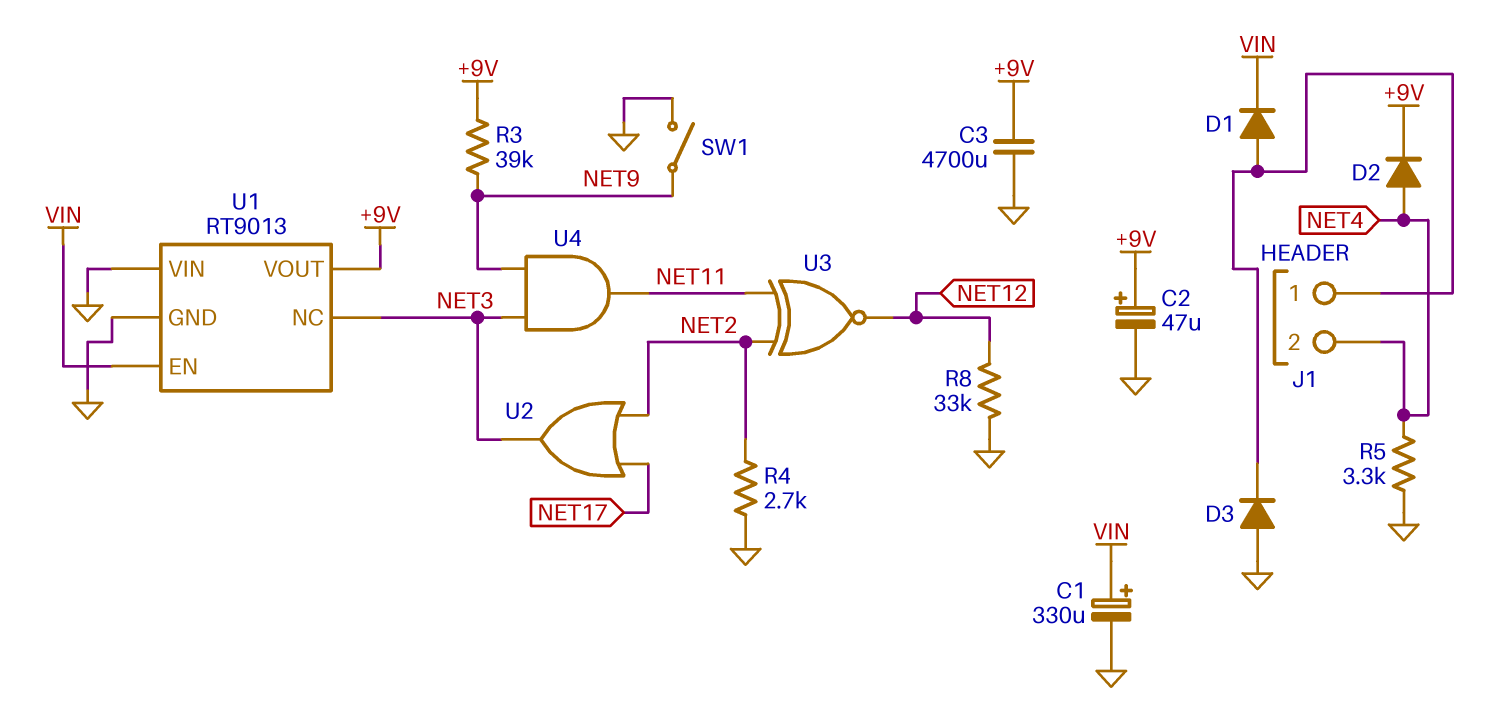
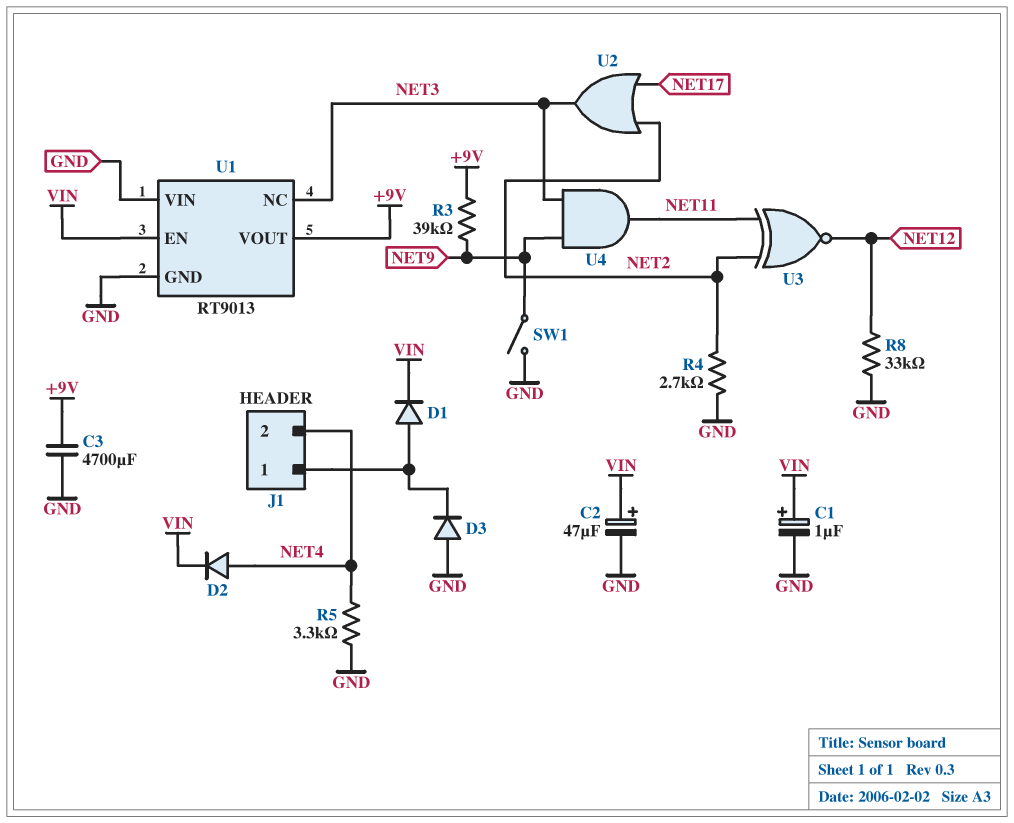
C1: 330uF (plus VIN, minus GND) -> 1uF (plus VIN, minus GND)
C2: 47uF (plus +9V, minus GND) -> 47uF (plus VIN, minus GND)
D2: diode (A NET4, K +9V) -> diode (A NET4, K VIN)

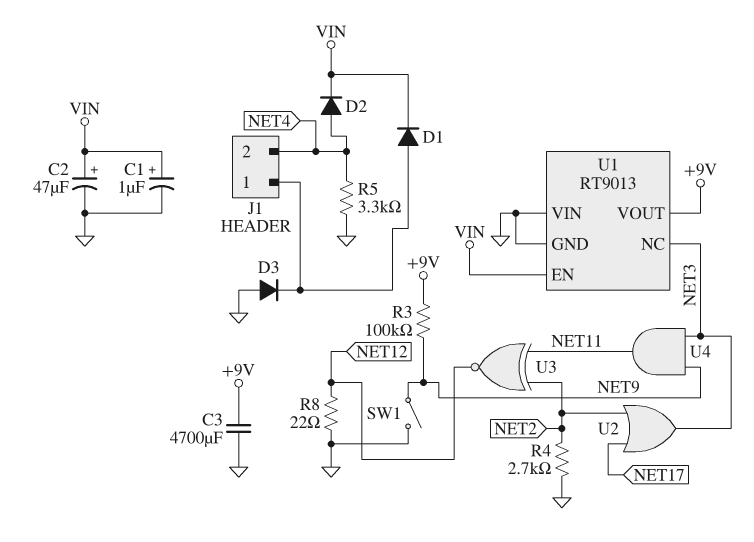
R3: 39k (+9V, NET9) -> 100k (+9V, NET9)
R8: 33k (GND, NET12) -> 22 (GND, NET12)

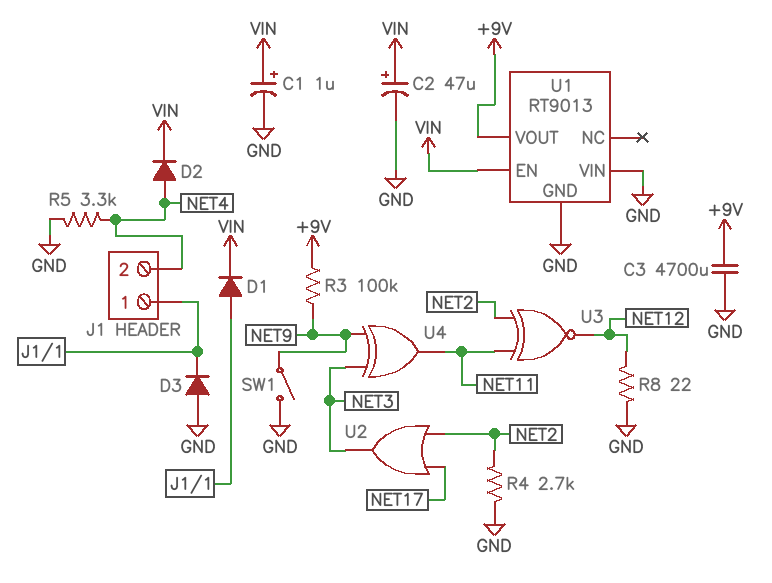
U1 pin NC: NET3 -> none
U4: AND (in NET3, in NET9, out NET11) -> XOR (in NET3, in NET9, out NET11)

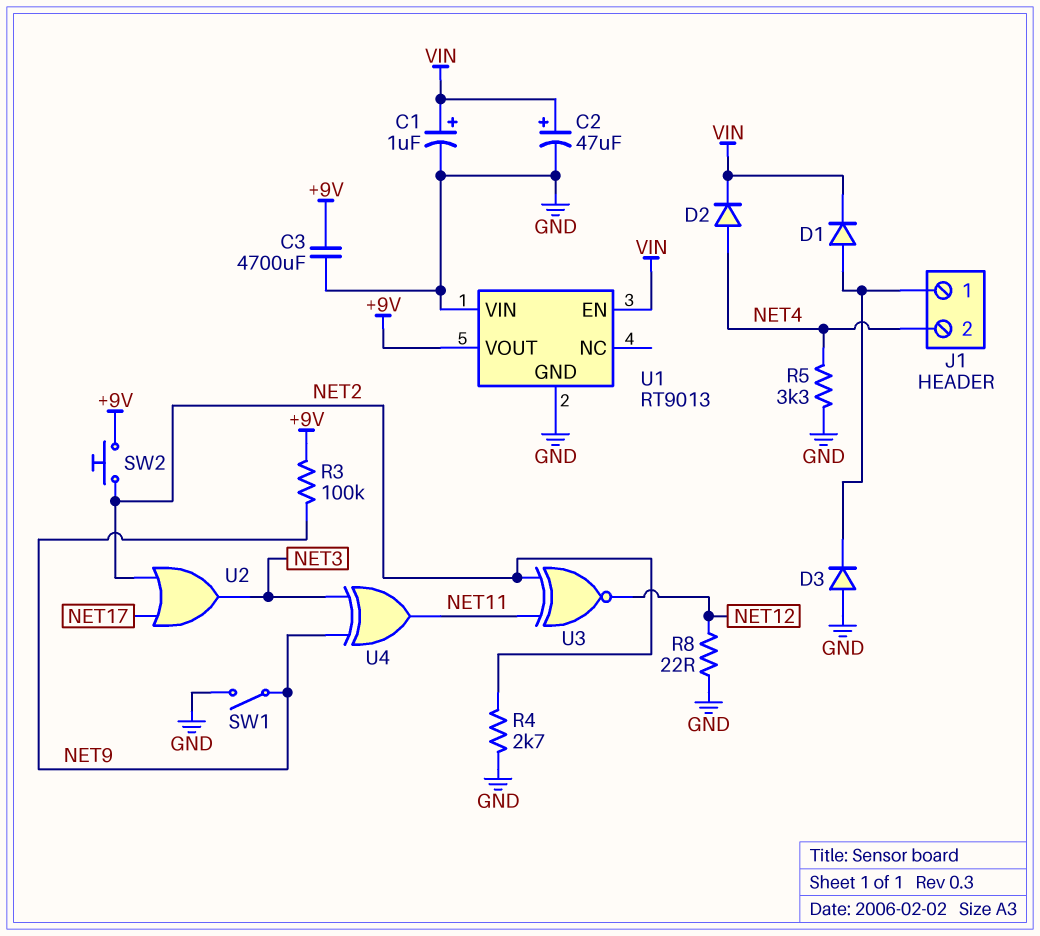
SW2: none -> button (+9V, NET2)

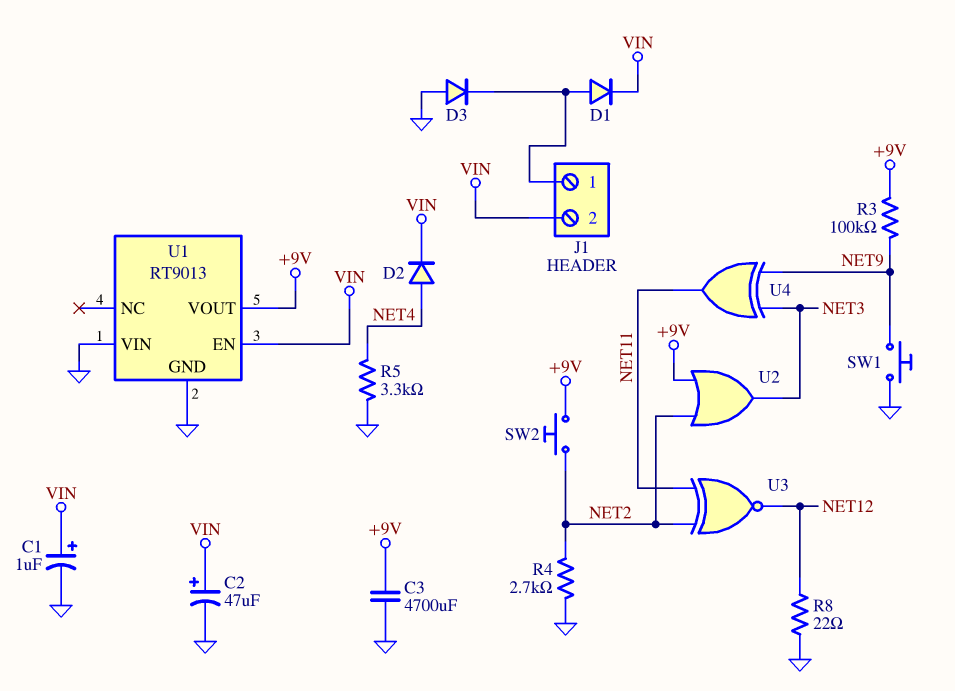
J1 pin 2: NET4 -> VIN
SW1: switch (GND, NET9) -> button (GND, NET9)
U2: OR (in NET2, in NET17, out NET3) -> OR (in +9V, in NET2, out NET3)

